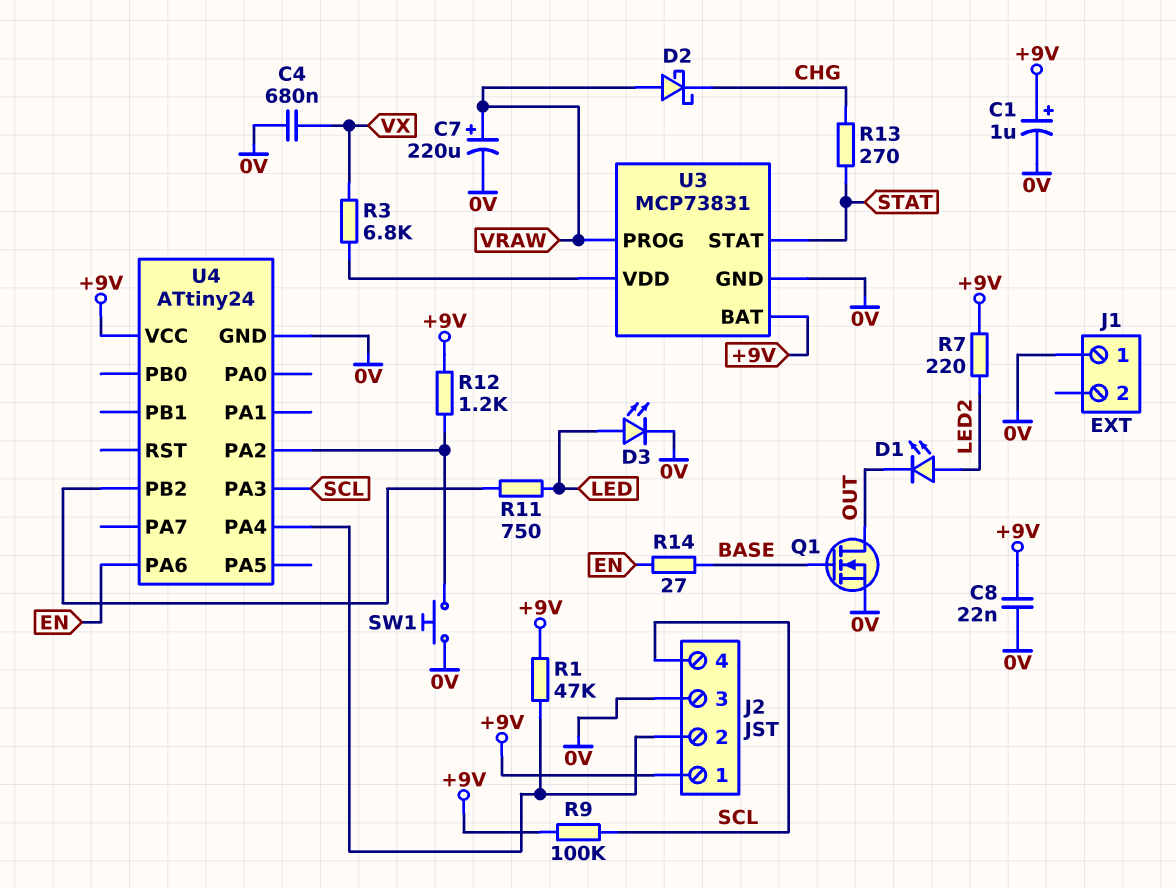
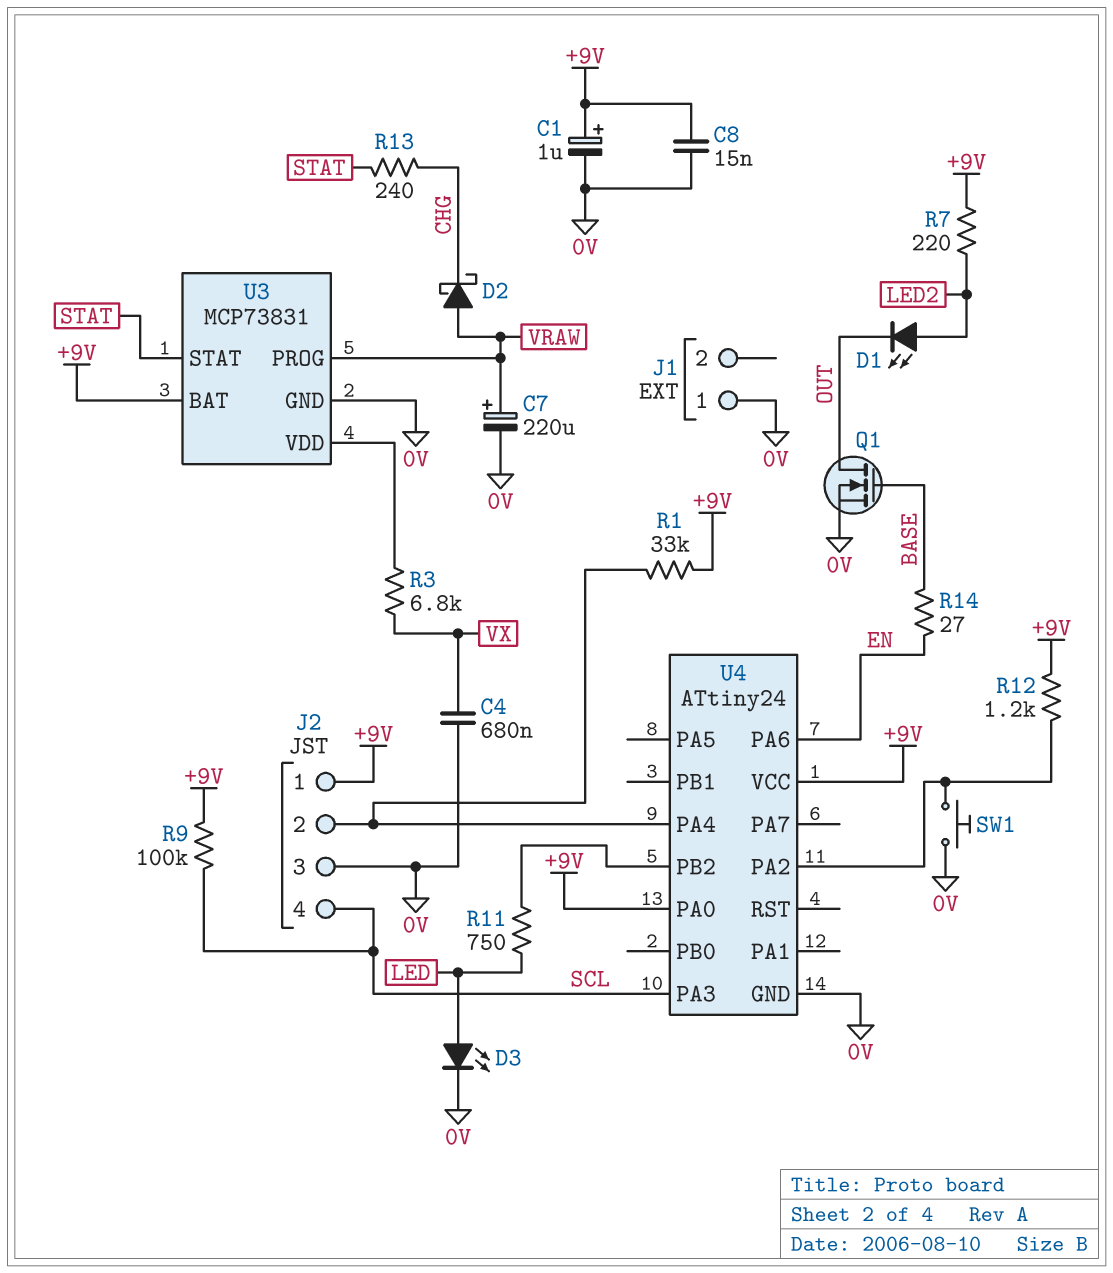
C8: 22nF (+9V, 0V) -> 15nF (+9V, 0V)
R1: 47k (+9V, J2/2) -> 33k (+9V, J2/2)
R13: 270 (CHG, STAT) -> 240 (CHG, STAT)
U4 pin PA0: none -> +9V

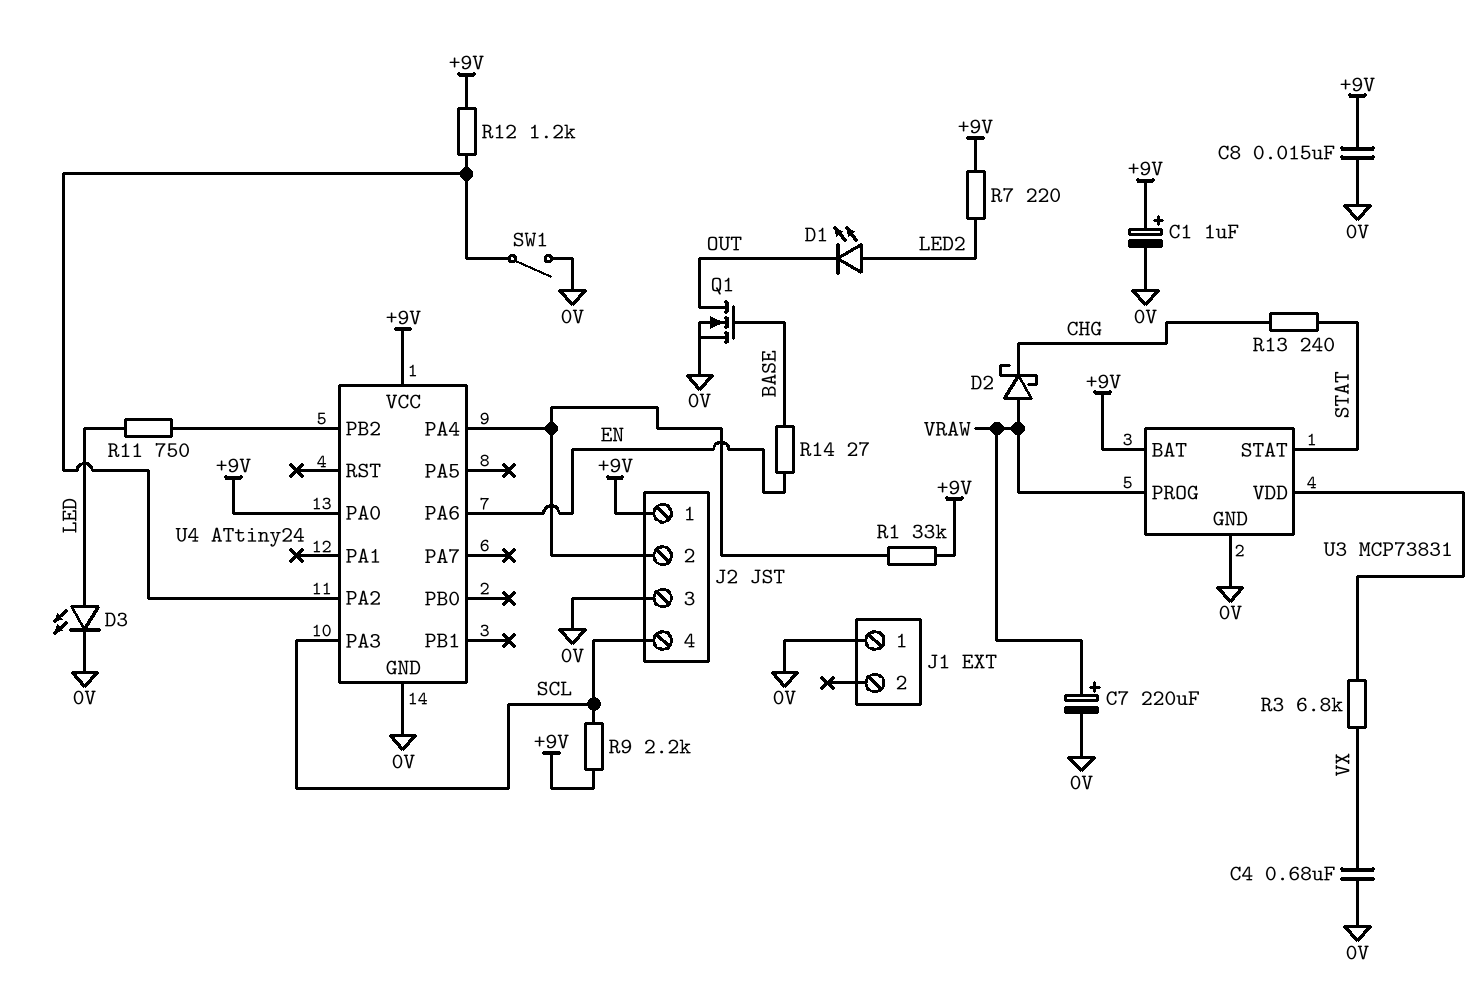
R9: 100k (+9V, SCL) -> 2.2k (+9V, SCL)
SW1: button (0V, U4/PA2) -> switch (0V, U4/PA2)

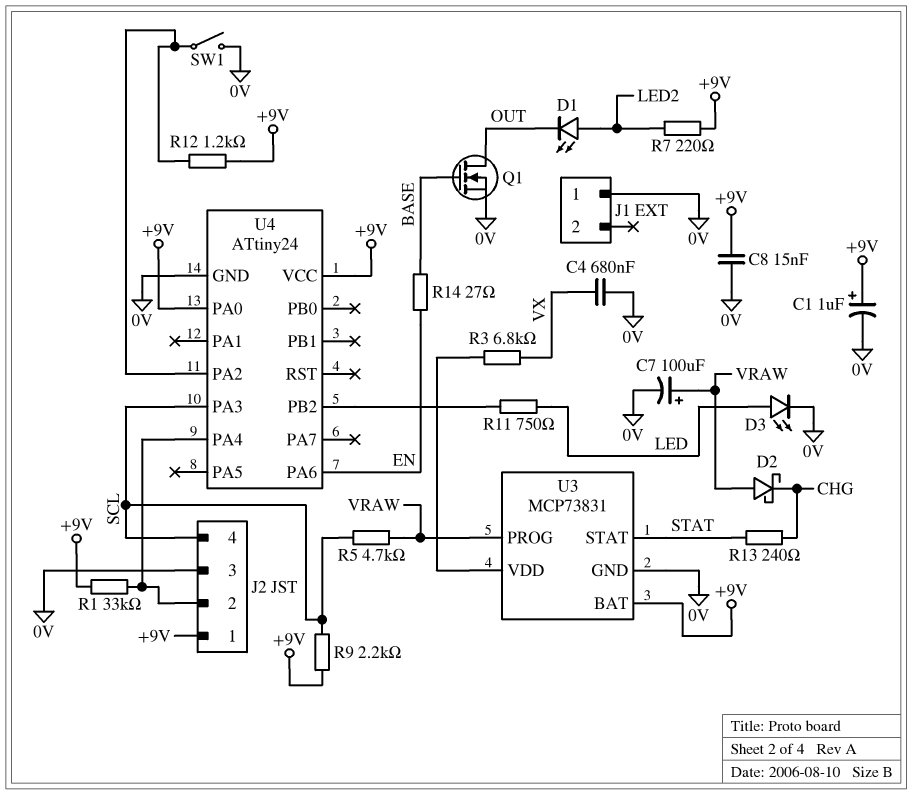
C7: 220uF (plus VRAW, minus 0V) -> 100uF (plus VRAW, minus 0V)
R5: none -> 4.7k (SCL, VRAW)

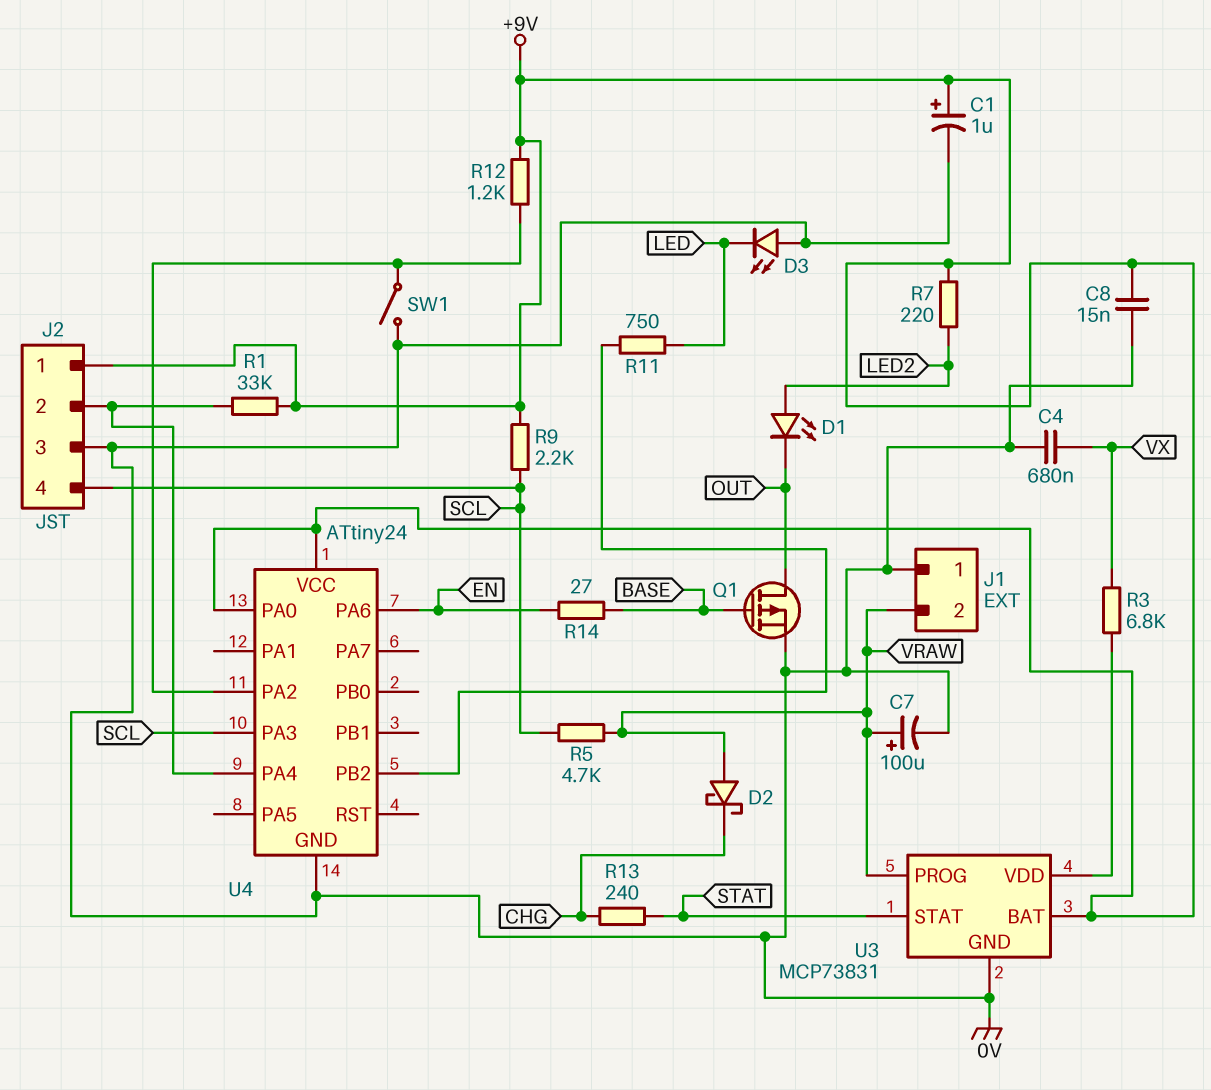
D3: LED (A LED, K 0V) -> LED (A 0V, K LED)
J1 pin 2: none -> VRAW
Q1: NMOS (G BASE, D OUT, S 0V) -> PMOS (G BASE, D OUT, S 0V)

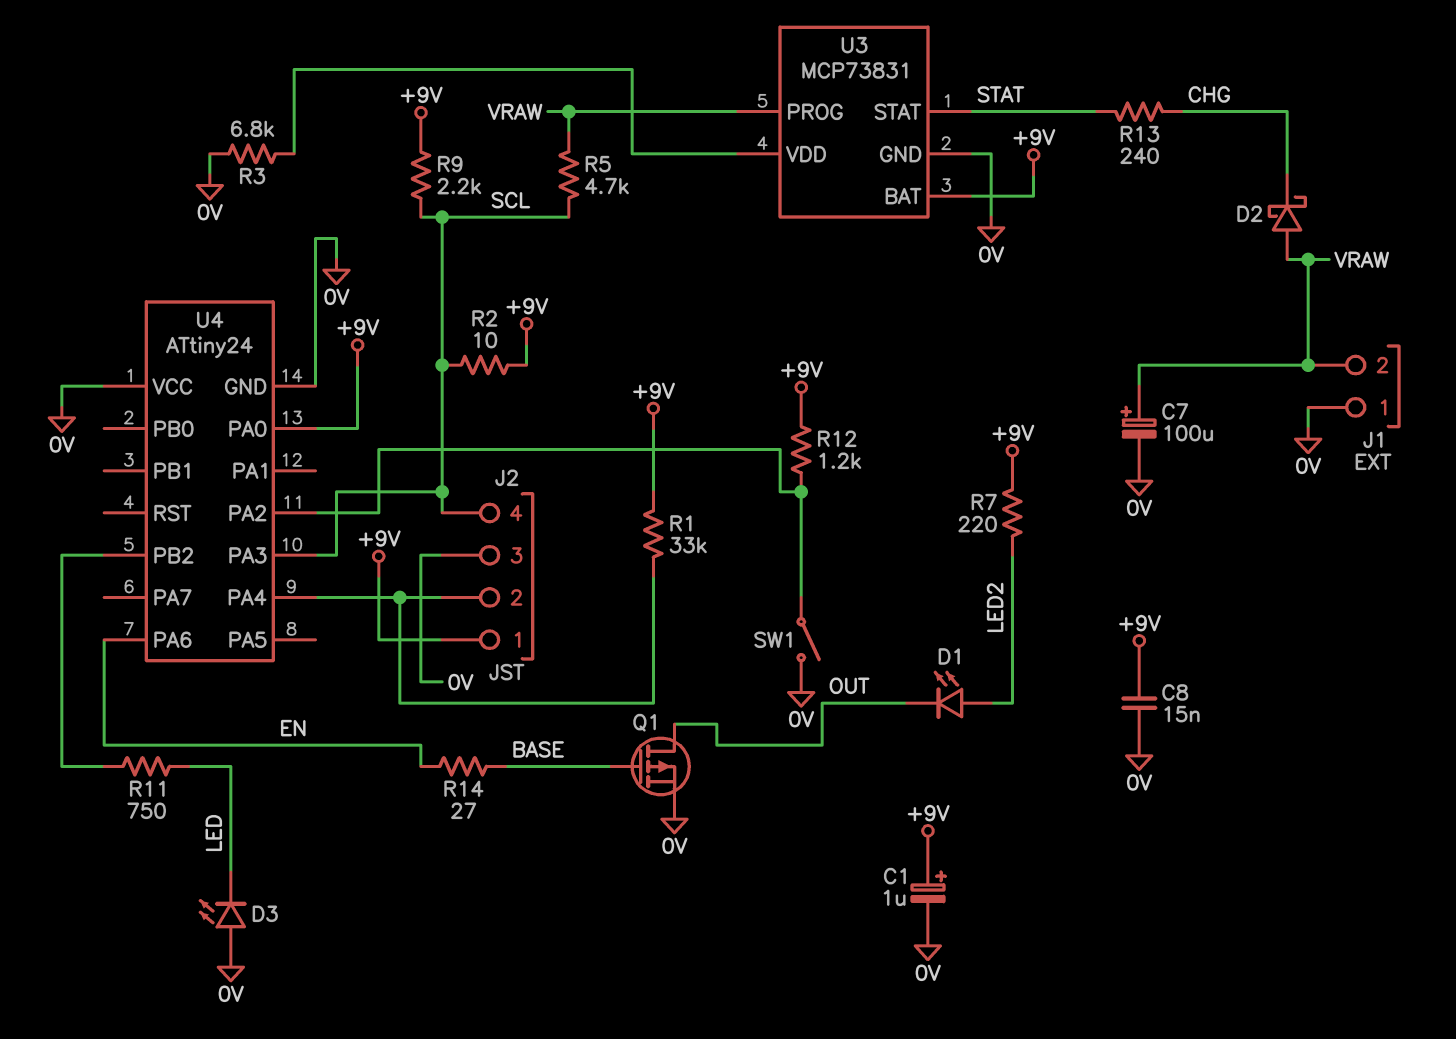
C4: 680nF (0V, VX) -> none
R2: none -> 10 (+9V, SCL)
R3: 6.8k (U3/VDD, VX) -> 6.8k (0V, U3/VDD)
U4 pin VCC: +9V -> 0V

